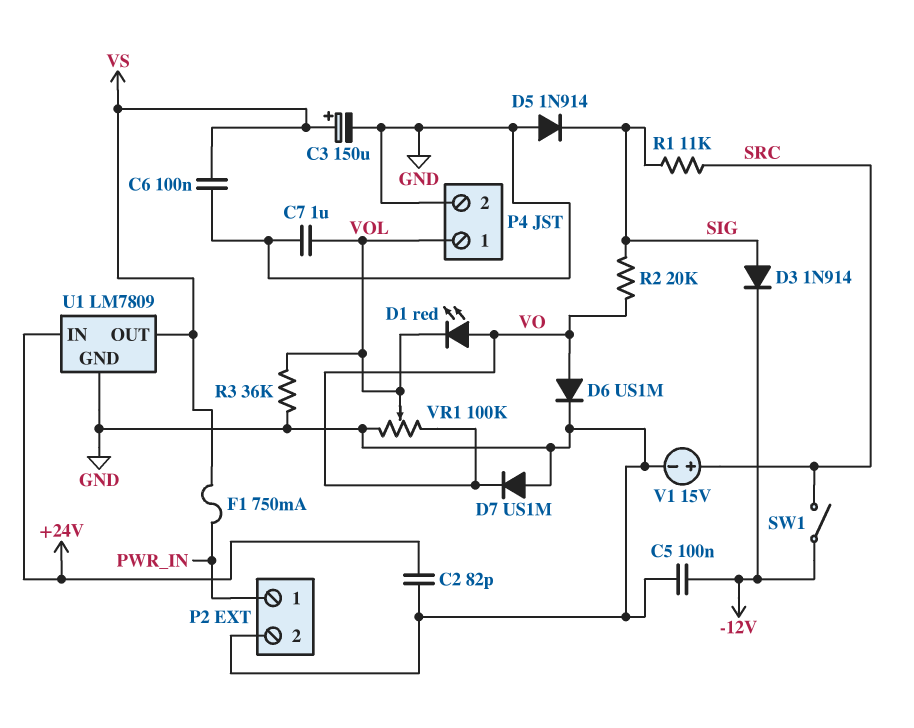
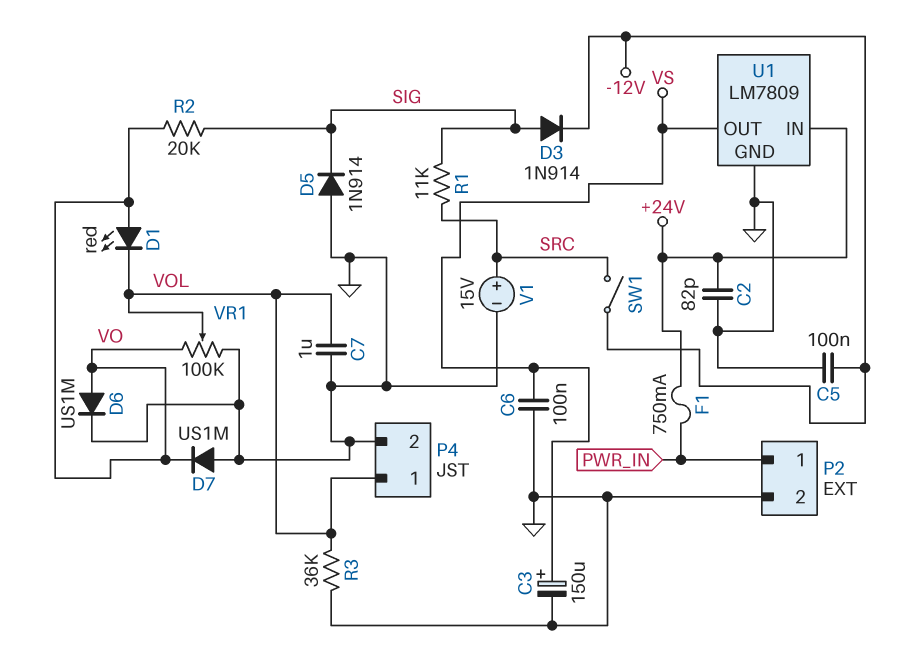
F1: 750mA (PWR_IN, VS) -> 750mA (+24V, PWR_IN)

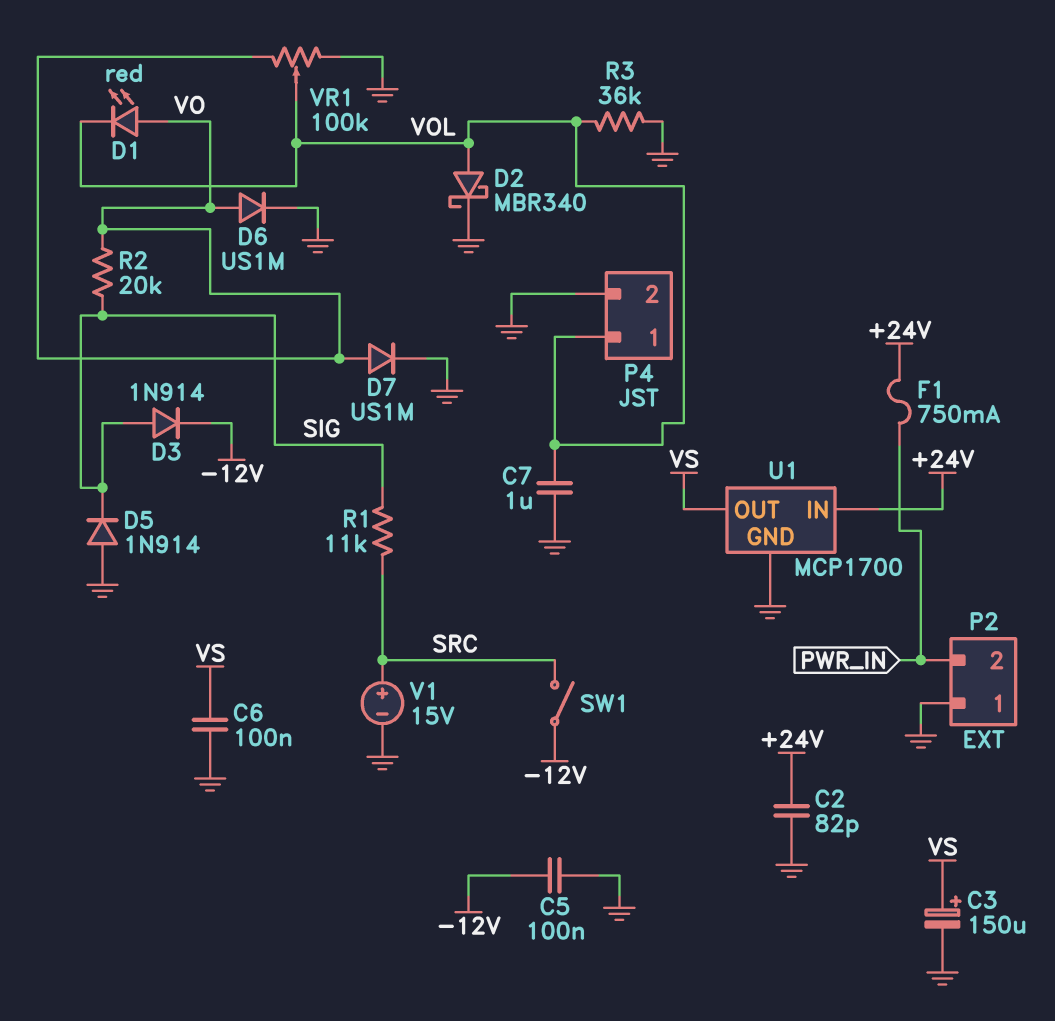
D2: none -> schottky MBR340 (A VOL, K GND)
D7: diode US1M (A GND, K VO) -> diode US1M (A VO, K GND)
P2 pin 1: PWR_IN -> GND
P2 pin 2: GND -> PWR_IN
U1: LM7809 -> MCP1700

